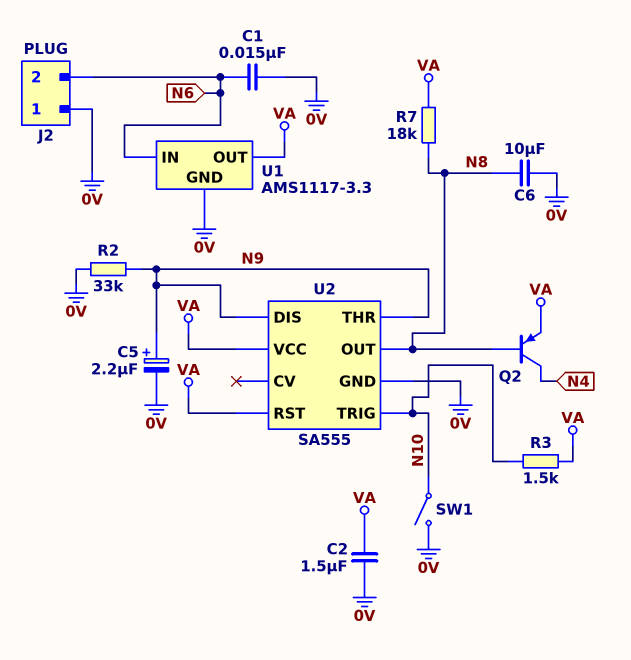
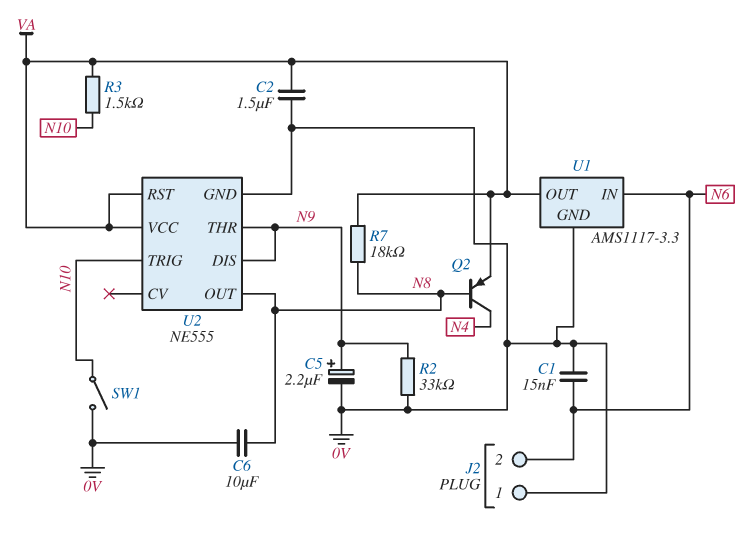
U2: SA555 -> NE555

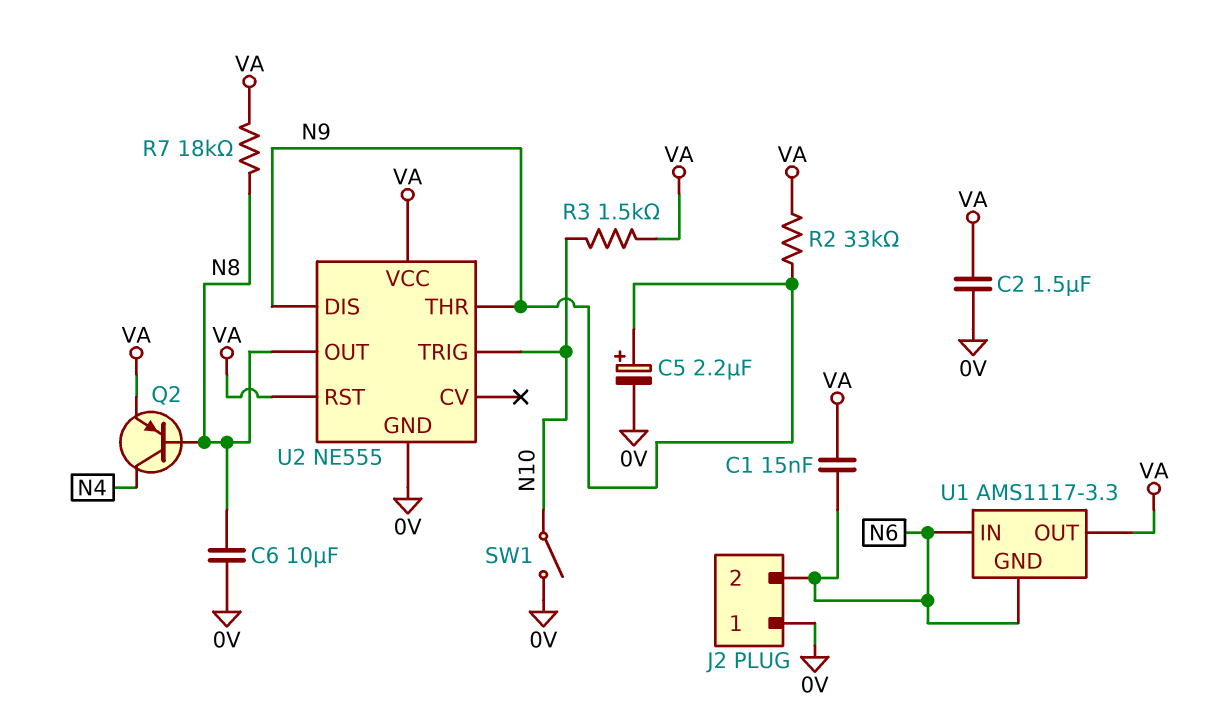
C1: 15nF (0V, N6) -> 15nF (N6, VA)
R2: 33k (0V, N9) -> 33k (N9, VA)
U1 pin GND: 0V -> N6

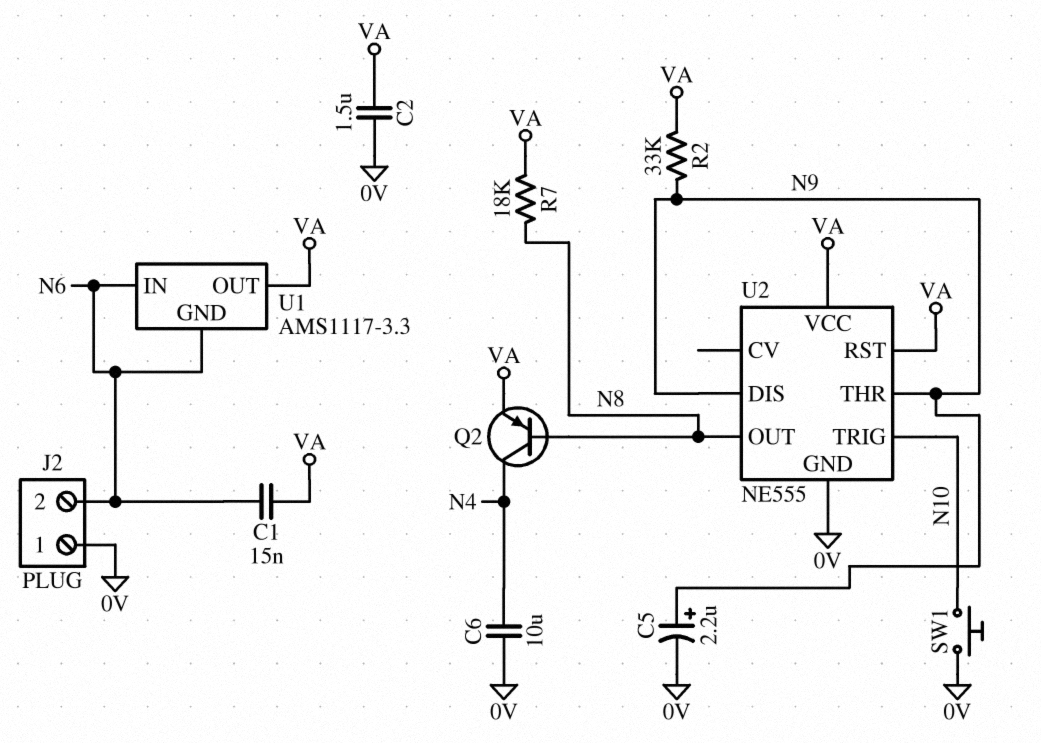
C6: 10uF (0V, N8) -> 10uF (0V, N4)
R3: 1.5k (N10, VA) -> none
SW1: switch (0V, N10) -> button (0V, N10)

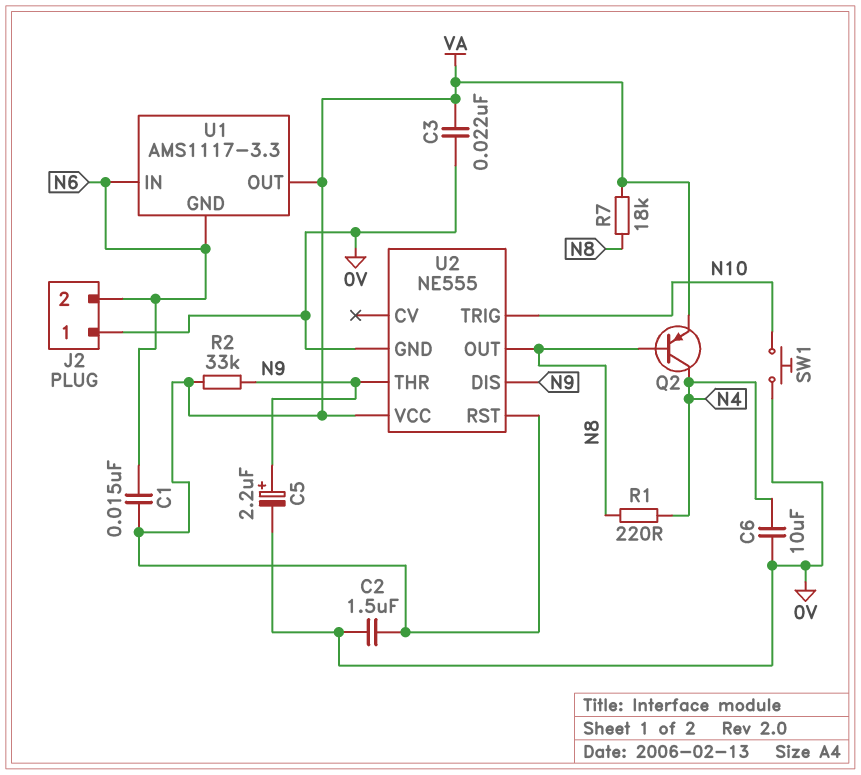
C3: none -> 22nF (0V, VA)
R1: none -> 220 (N4, N8)

